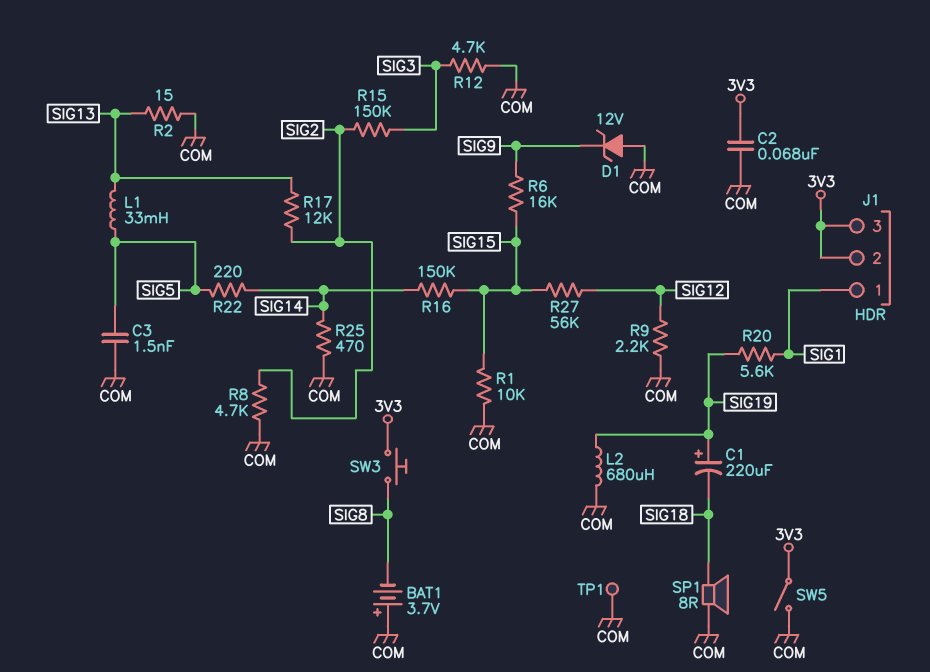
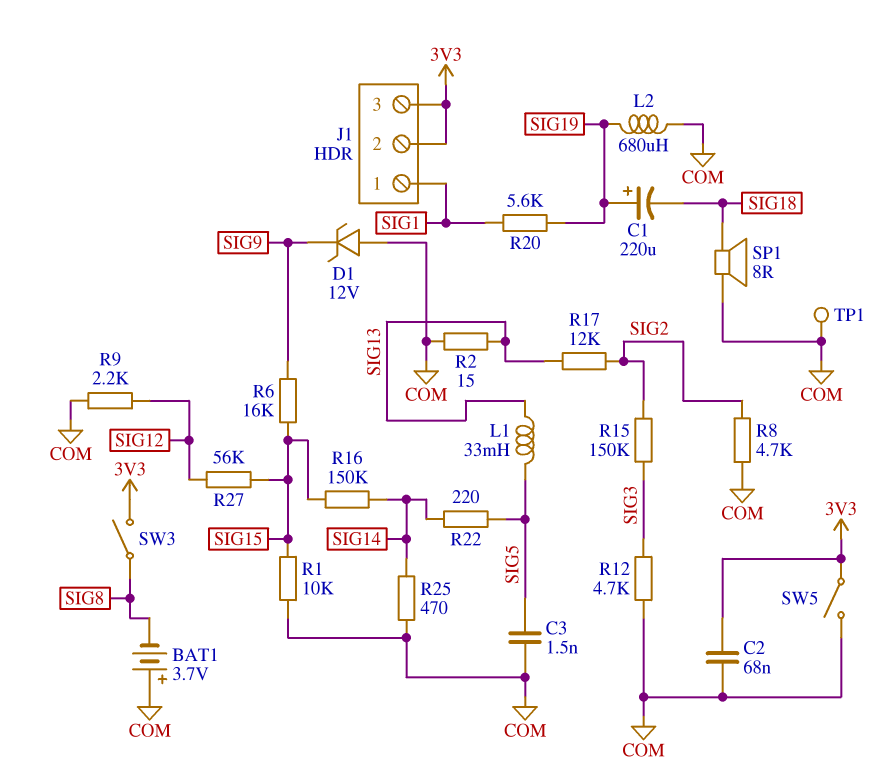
SW3: button (3V3, SIG8) -> switch (3V3, SIG8)

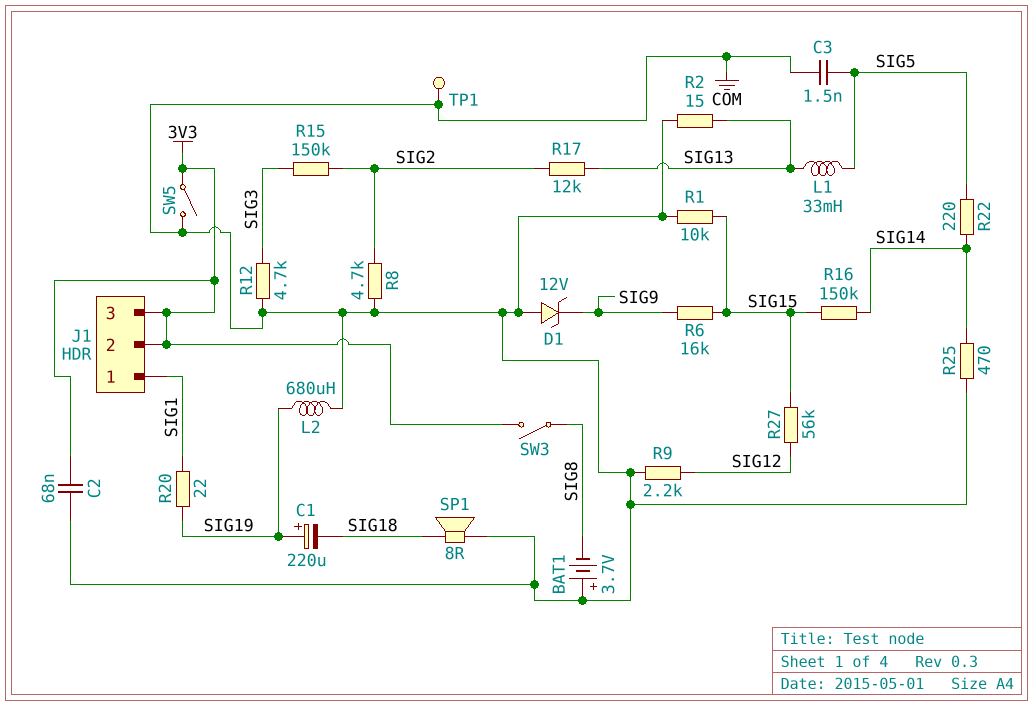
R20: 5.6k (SIG1, SIG19) -> 22 (SIG1, SIG19)

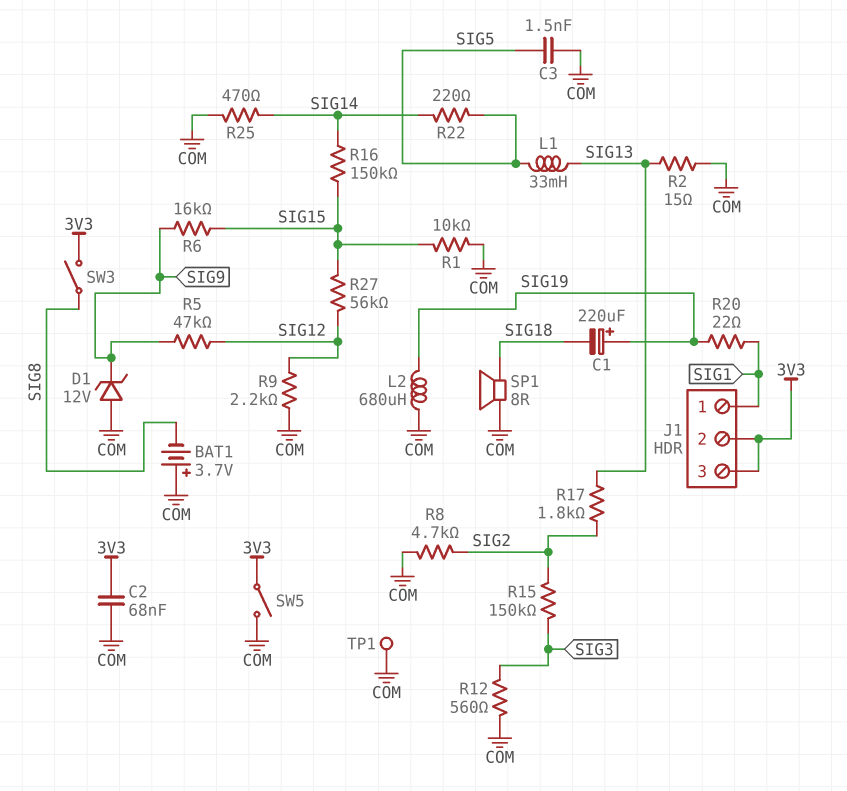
R5: none -> 47k (SIG9, SIG12)
R12: 4.7k (COM, SIG3) -> 560 (COM, SIG3)
R17: 12k (SIG2, SIG13) -> 1.8k (SIG2, SIG13)

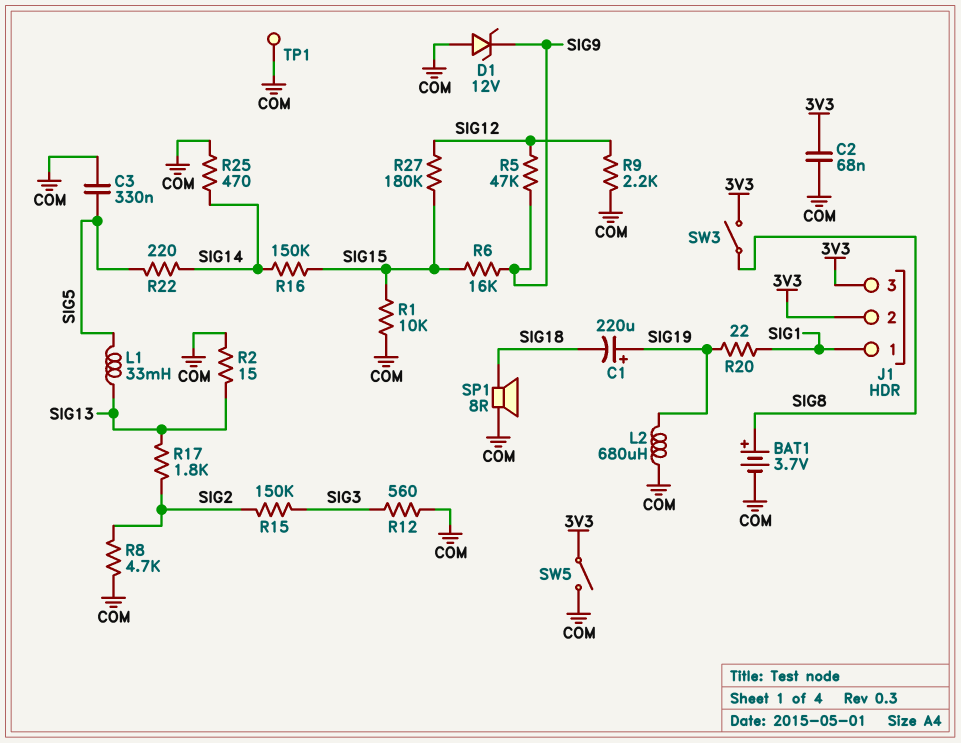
BAT1: 3.7V (plus COM, minus SIG8) -> 3.7V (plus SIG8, minus COM)
C3: 1.5nF (COM, SIG5) -> 330nF (COM, SIG5)
R27: 56k (SIG12, SIG15) -> 180k (SIG12, SIG15)

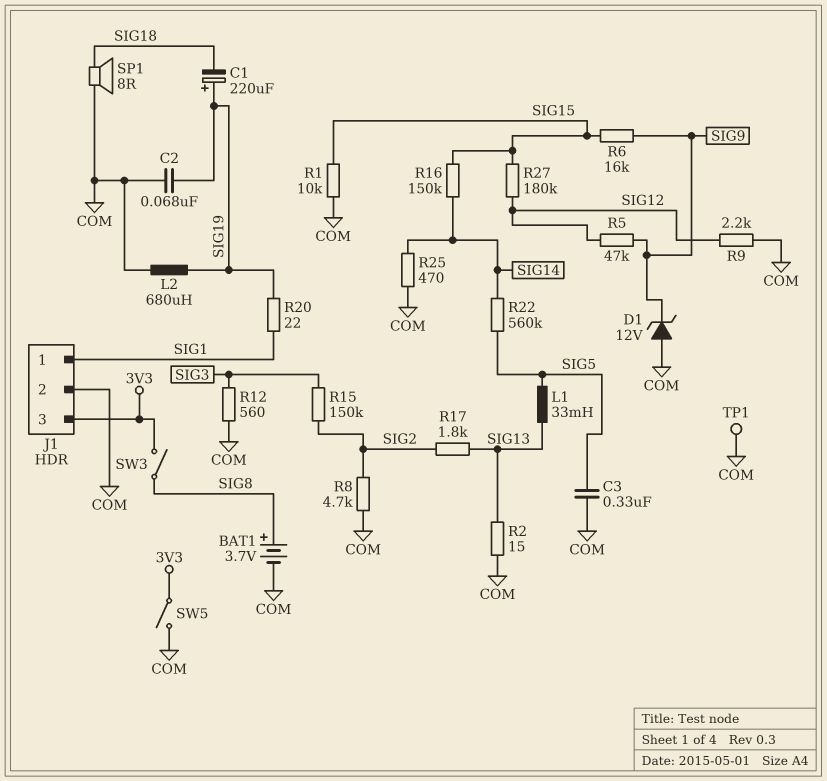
C2: 68nF (3V3, COM) -> 68nF (COM, SIG19)
J1 pin 2: 3V3 -> COM
R22: 220 (SIG5, SIG14) -> 560k (SIG5, SIG14)

